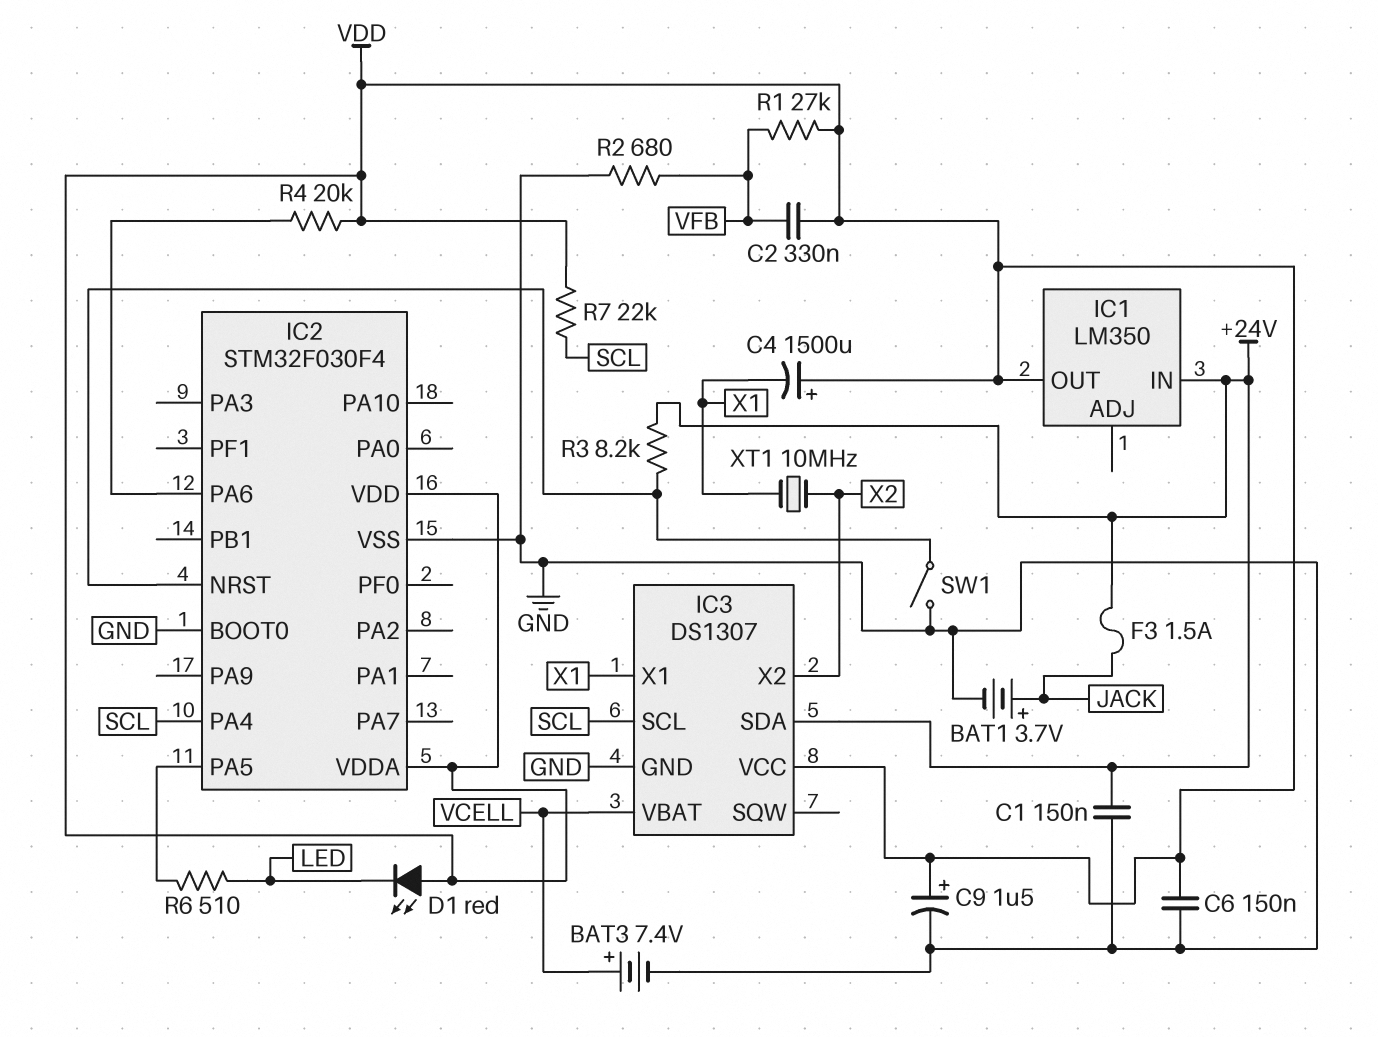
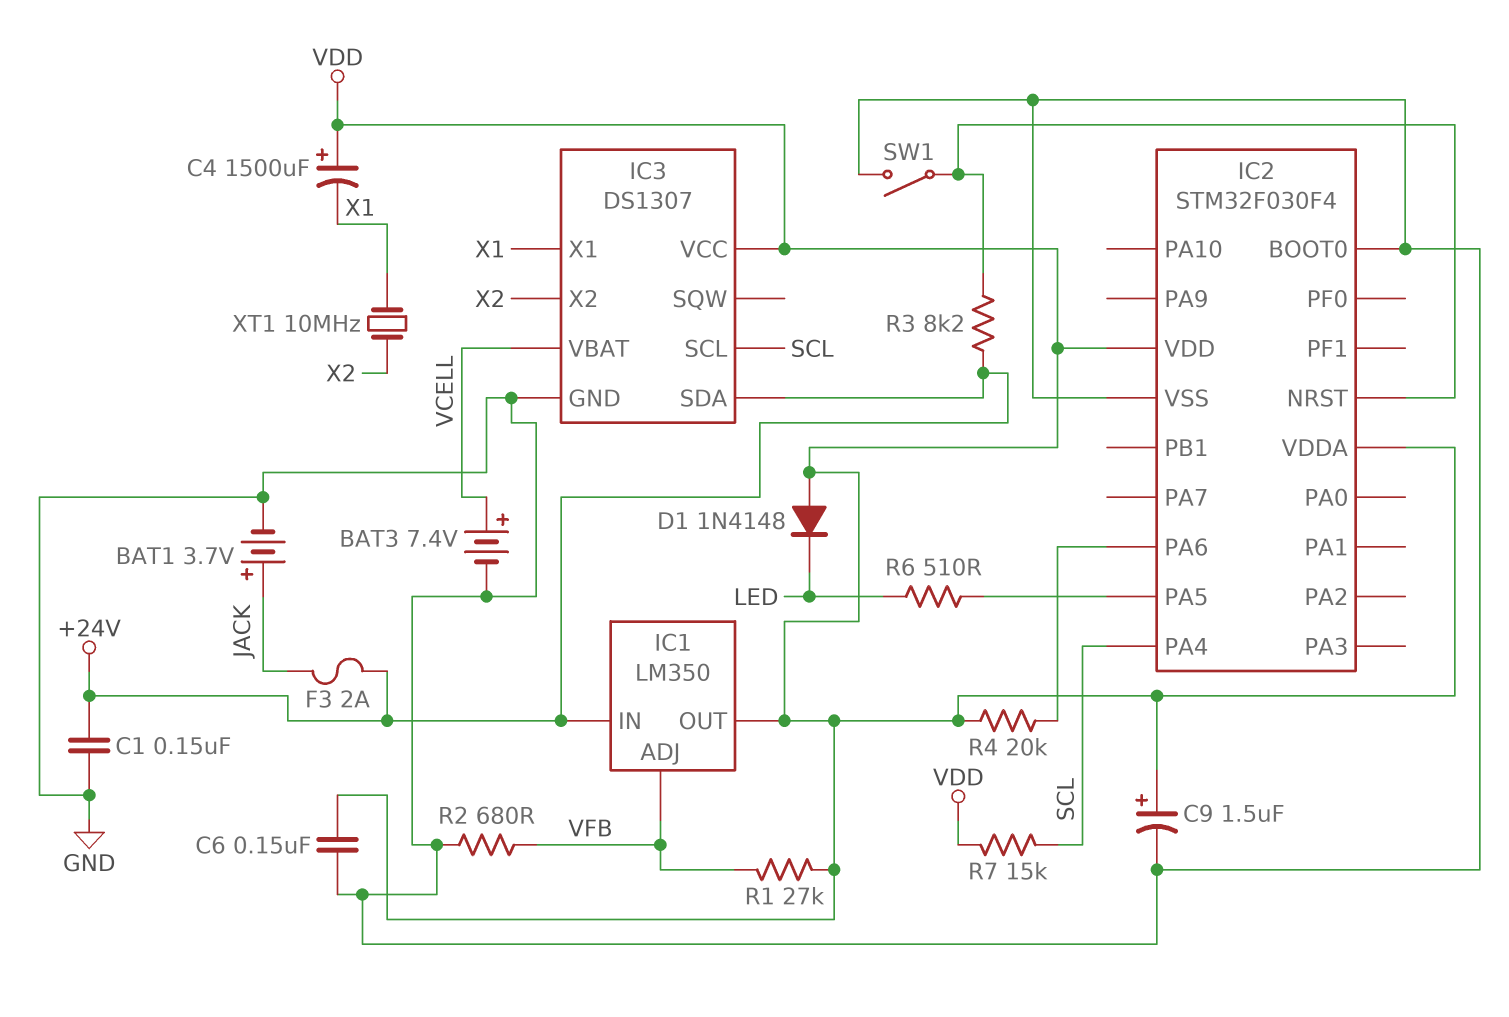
C2: 330nF (VDD, VFB) -> none
D1: LED red (A VDD, K LED) -> diode 1N4148 (A VDD, K LED)
F3: 1.5A (+24V, JACK) -> 2A (+24V, JACK)
IC1 pin ADJ: none -> VFB
R7: 22k (SCL, VDD) -> 15k (SCL, VDD)

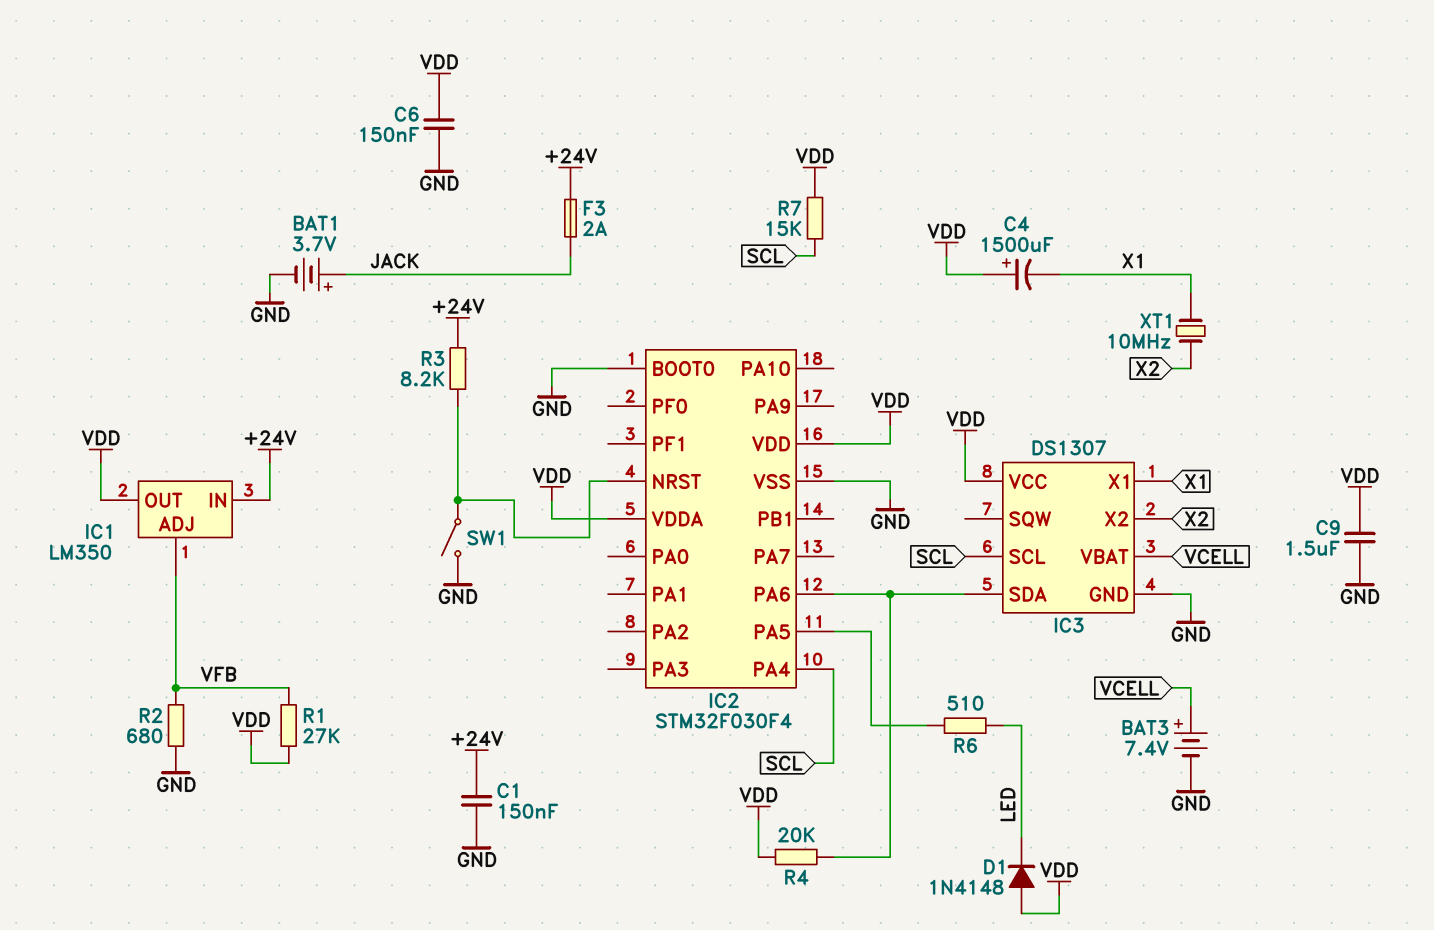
C9: 1.5uF (plus VDD, minus GND) -> 1.5uF (GND, VDD)
IC3 pin SDA: +24V -> IC2/PA6

